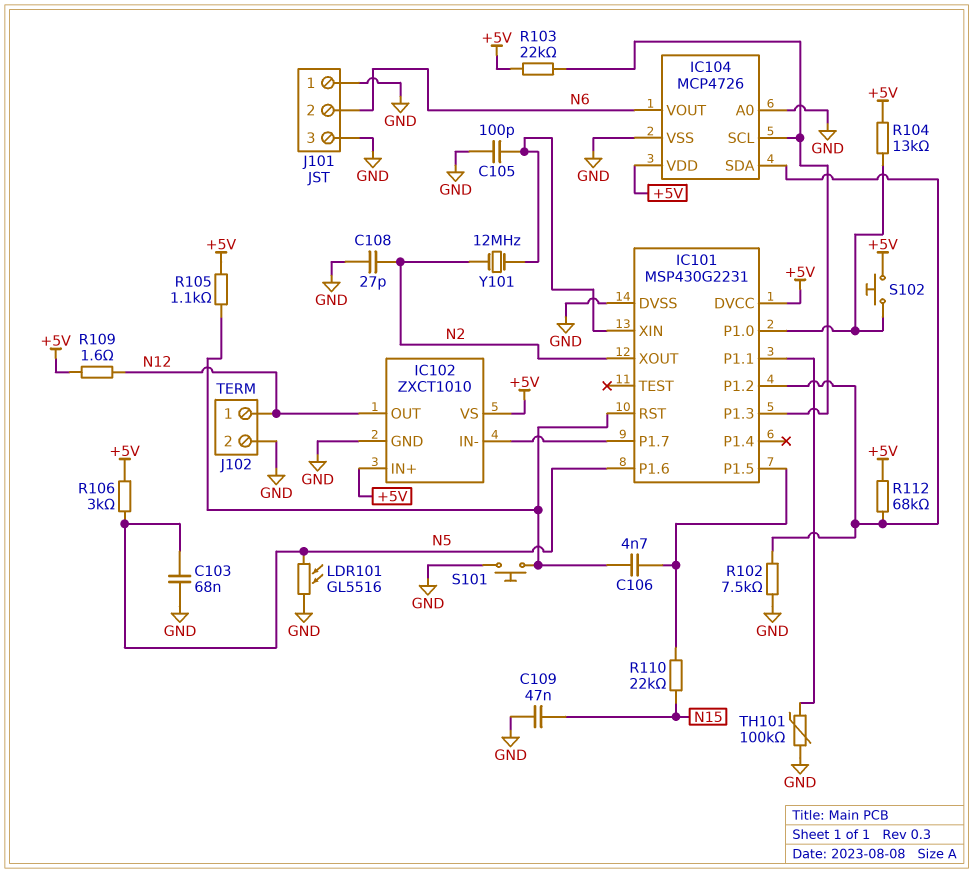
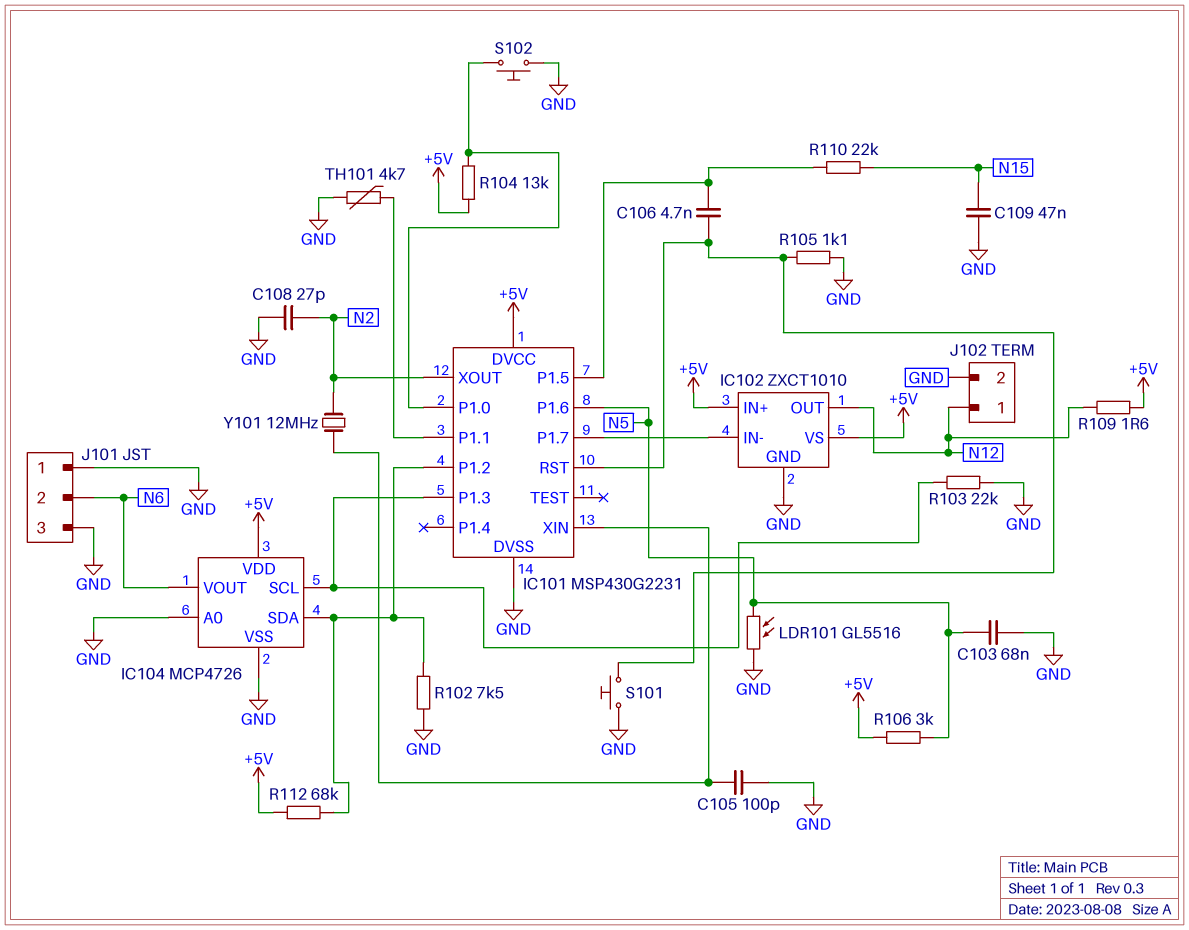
R103: 22k (+5V, IC101/P1.3) -> 22k (GND, IC101/P1.3)
R105: 1.1k (+5V, IC101/RST) -> 1.1k (GND, IC101/RST)
S102: button (+5V, IC101/P1.0) -> button (GND, IC101/P1.0)
TH101: 100k (GND, IC101/P1.1) -> 4.7k (GND, IC101/P1.1)

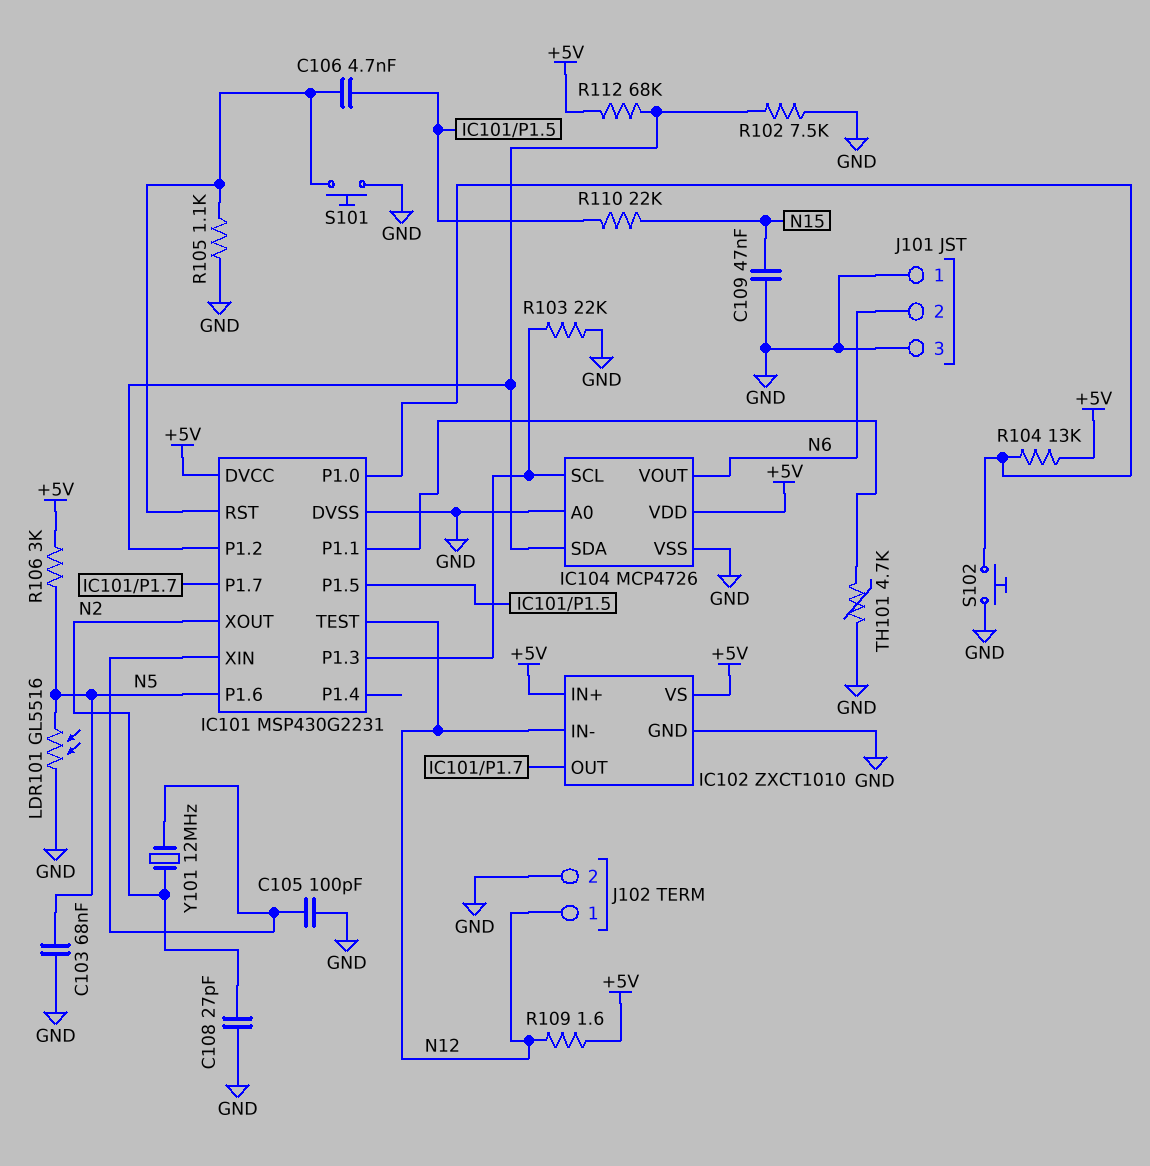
IC101 pin TEST: none -> N12
IC102 pin IN-: IC101/P1.7 -> N12
IC102 pin OUT: N12 -> IC101/P1.7

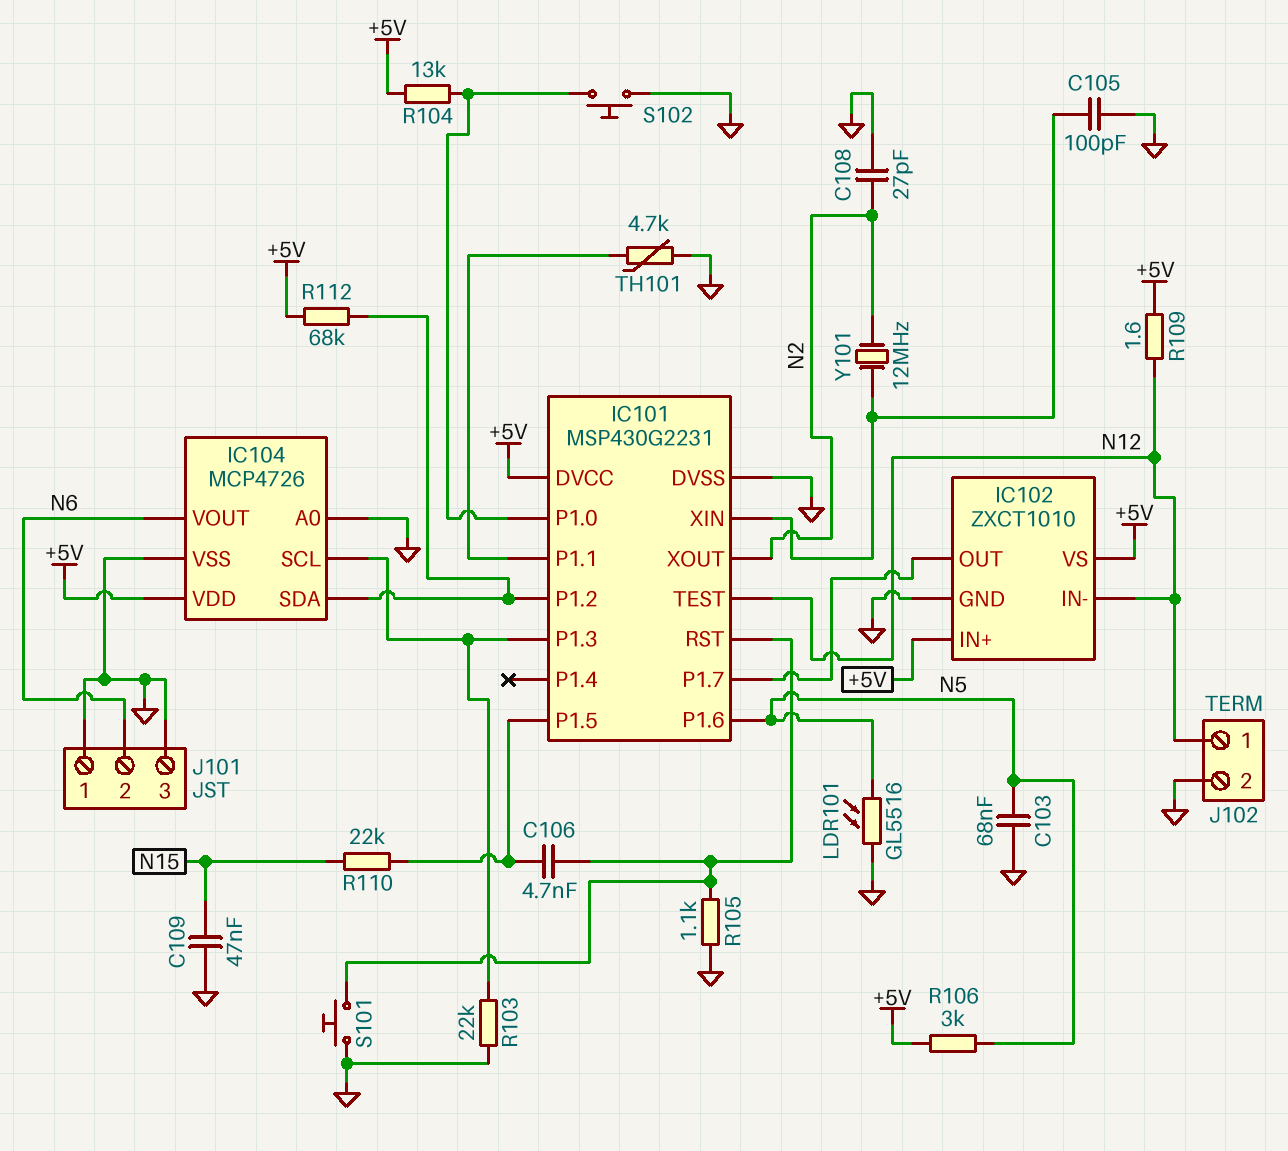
R102: 7.5k (GND, IC101/P1.2) -> none

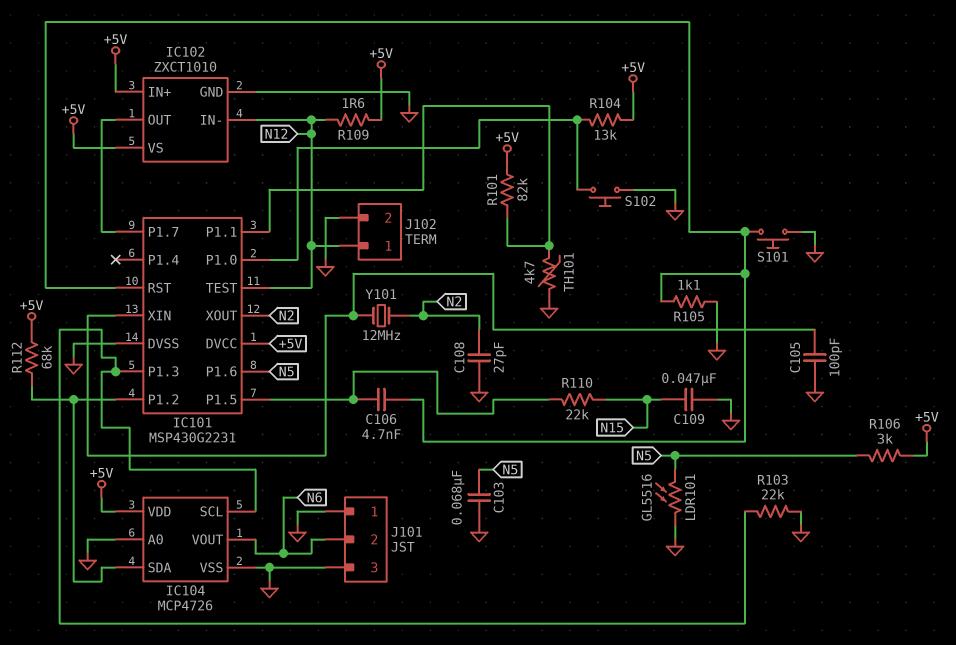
R101: none -> 82k (+5V, IC101/P1.1)

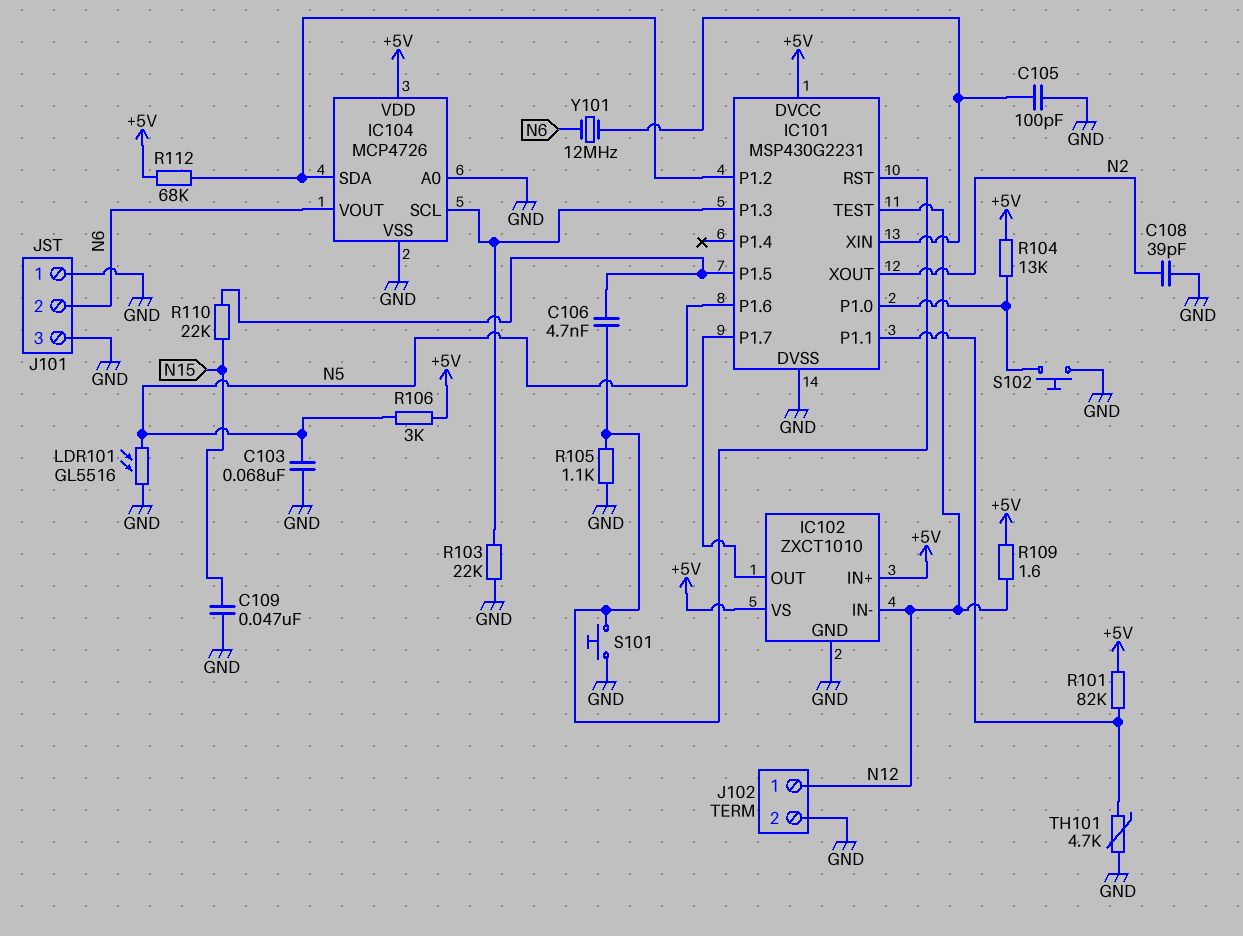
C108: 27pF (GND, N2) -> 39pF (GND, N2)
Y101: 12MHz (IC101/XIN, N2) -> 12MHz (IC101/XIN, N6)

